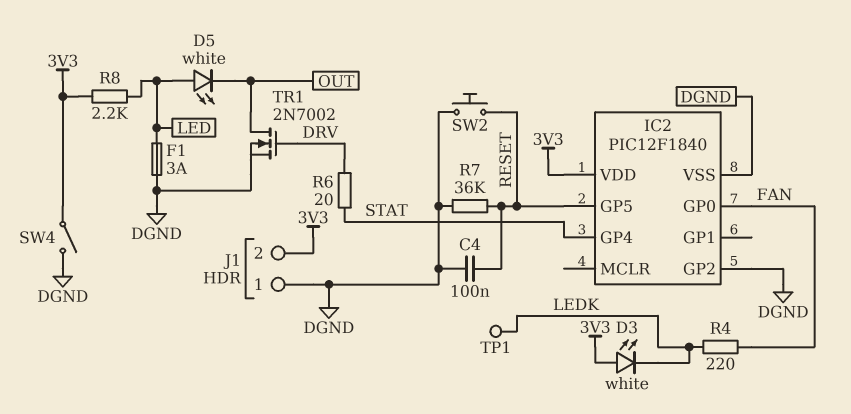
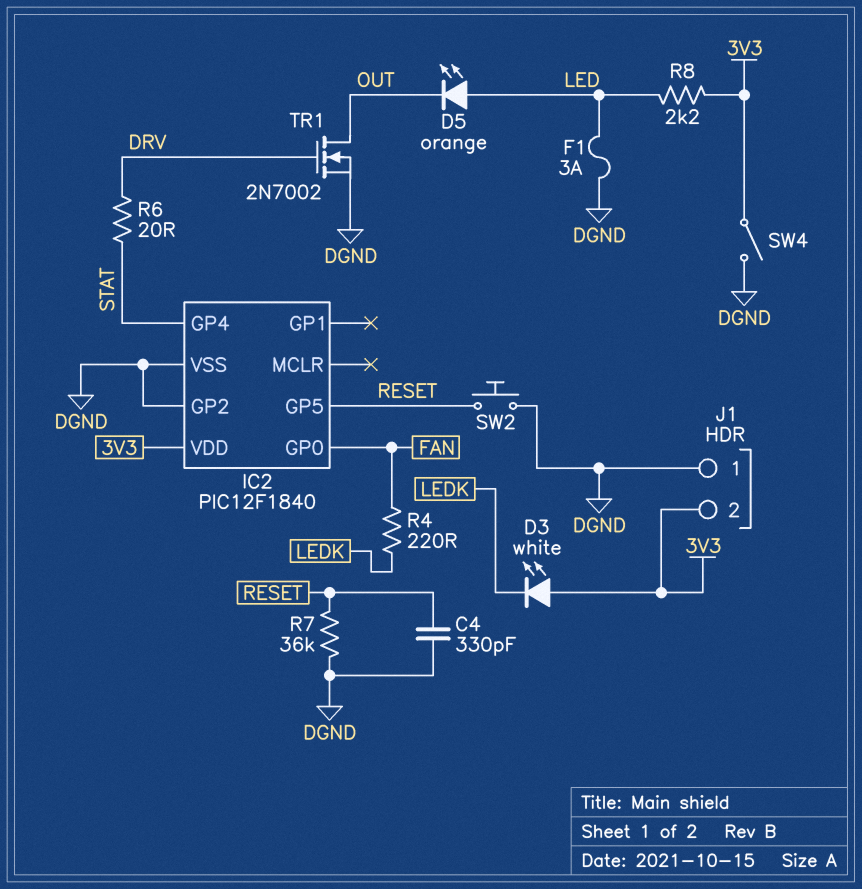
C4: 100nF (DGND, RESET) -> 330pF (DGND, RESET)
D5: LED white (A LED, K OUT) -> LED orange (A LED, K OUT)
TP1: test point (LEDK) -> none

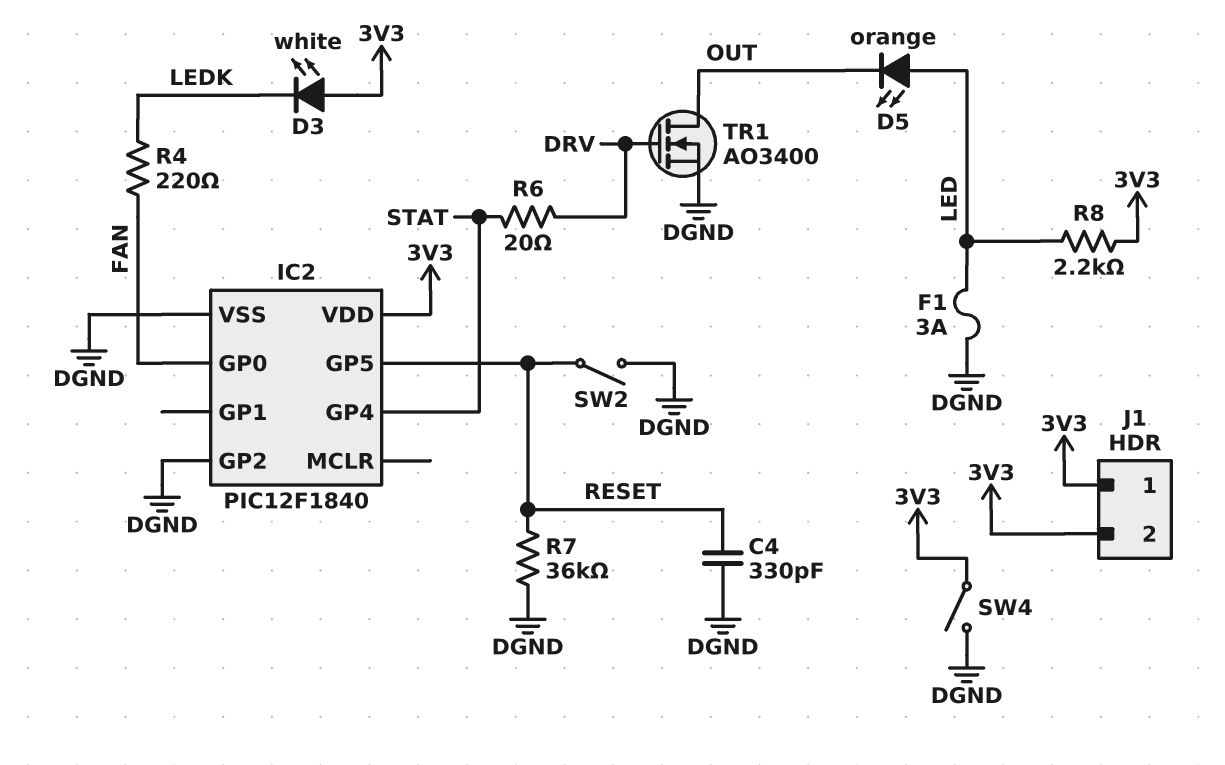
J1 pin 1: DGND -> 3V3
SW2: button (DGND, RESET) -> switch (DGND, RESET)
TR1: NMOS 2N7002 (G DRV, D OUT, S DGND) -> NMOS AO3400 (G DRV, D OUT, S DGND)

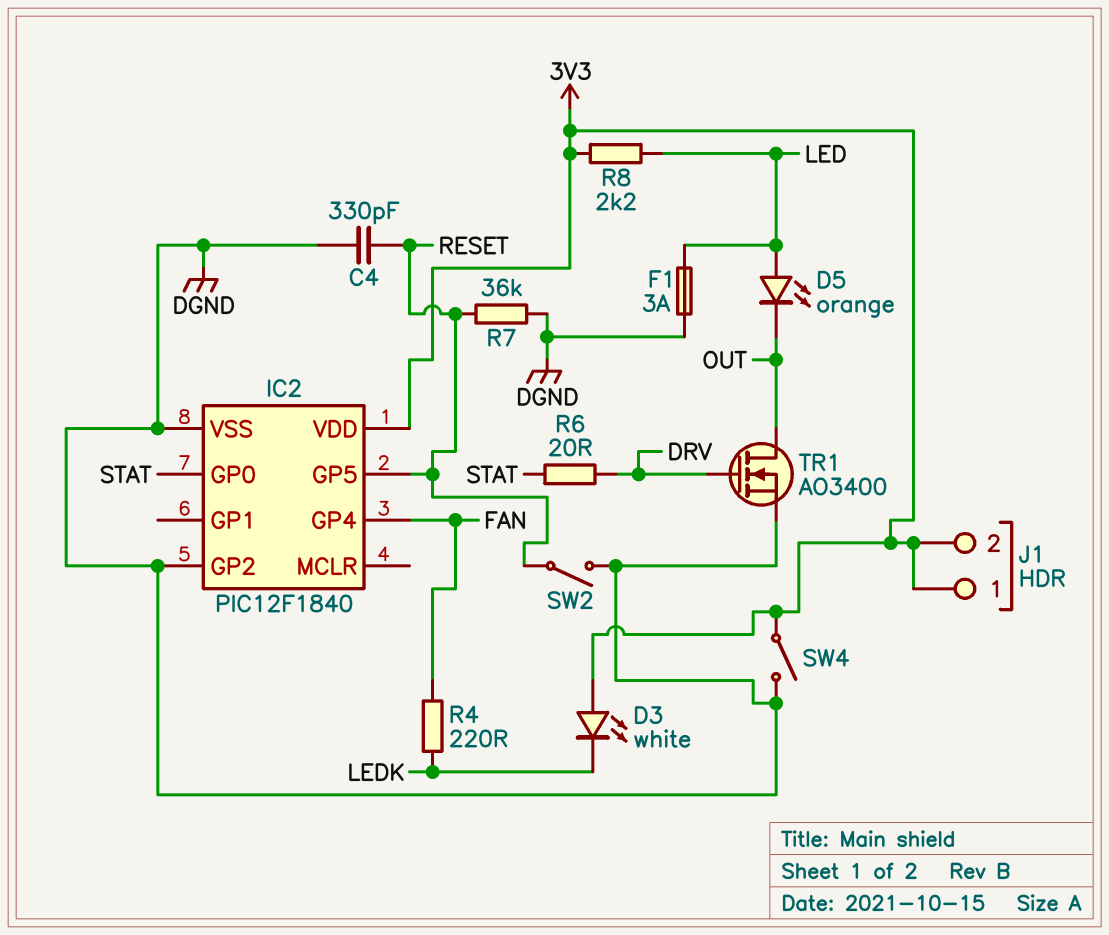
IC2 pin GP0: FAN -> STAT
IC2 pin GP4: STAT -> FAN

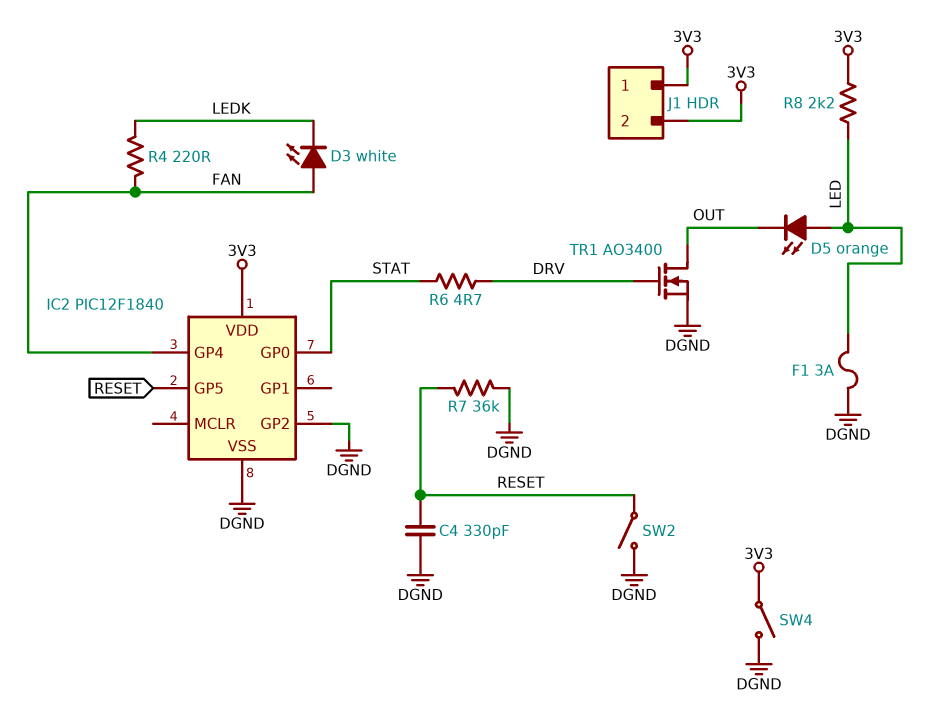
D3: LED white (A 3V3, K LEDK) -> LED white (A FAN, K LEDK)
R6: 20 (DRV, STAT) -> 4.7 (DRV, STAT)

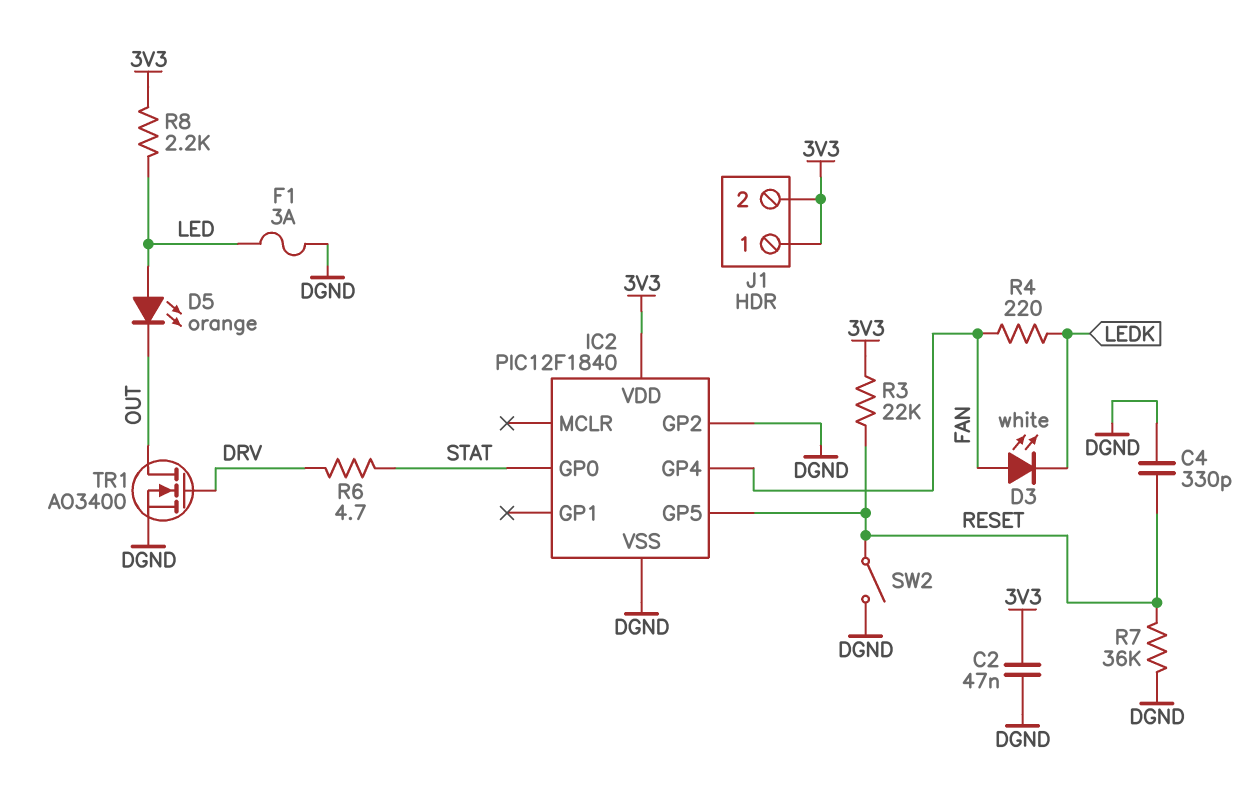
C2: none -> 47nF (3V3, DGND)
R3: none -> 22k (3V3, RESET)
SW4: switch (3V3, DGND) -> none

